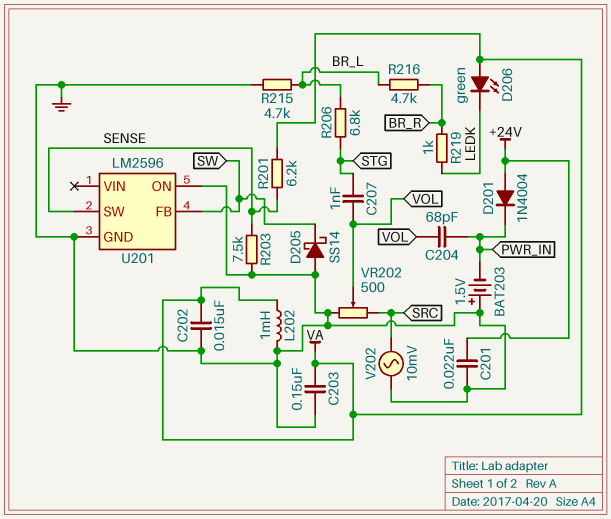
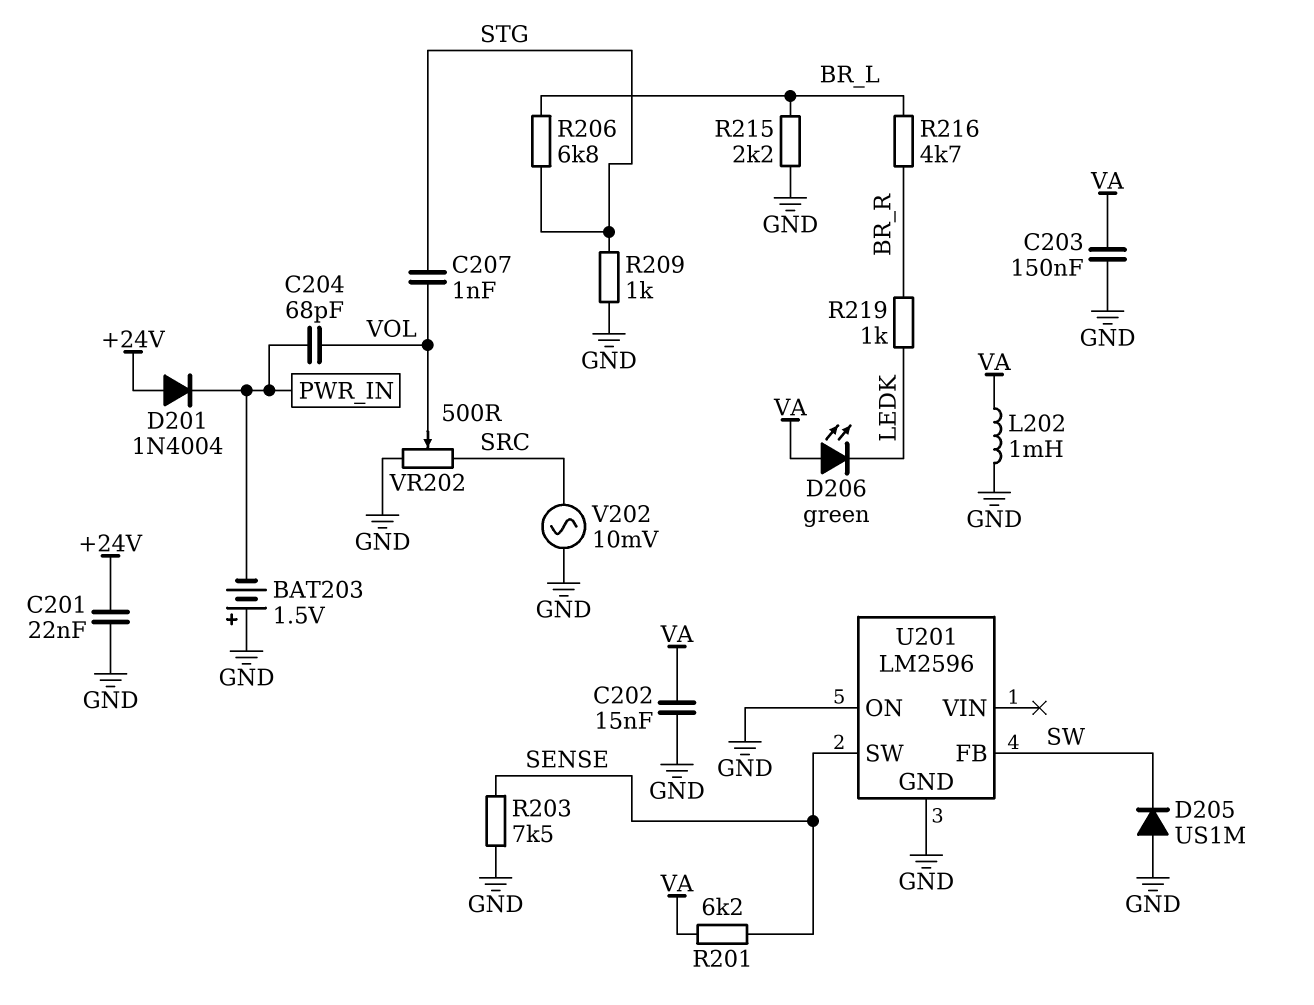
D205: schottky SS14 (A GND, K SW) -> diode US1M (A GND, K SW)
R209: none -> 1k (GND, STG)
R215: 4.7k (BR_L, GND) -> 2.2k (BR_L, GND)

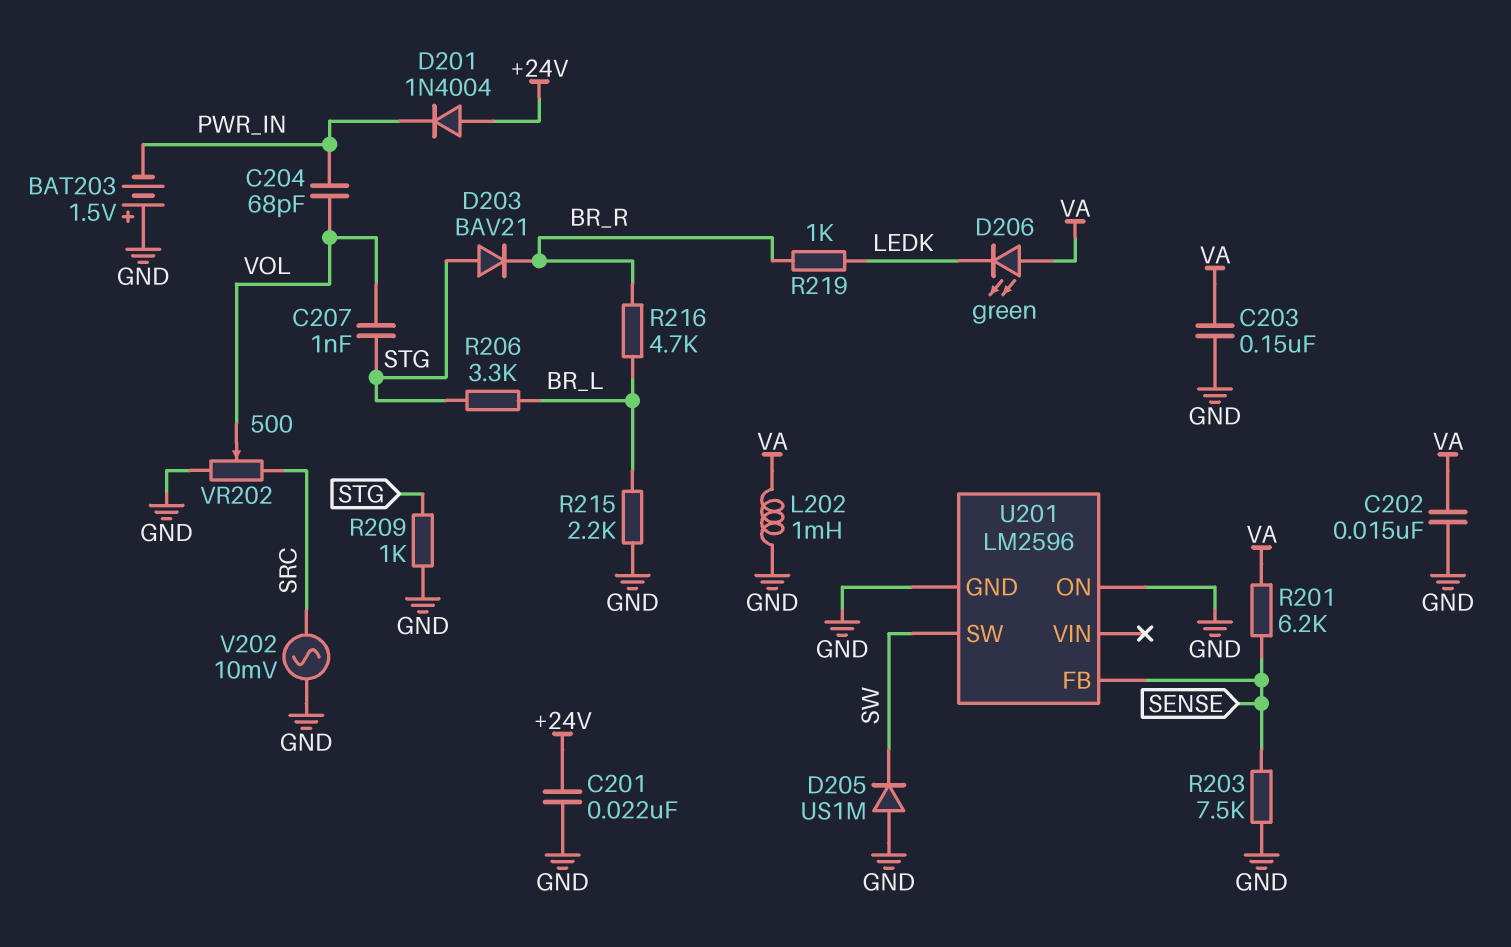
D203: none -> diode BAV21 (A STG, K BR_R)
R206: 6.8k (BR_L, STG) -> 3.3k (BR_L, STG)
U201 pin FB: SW -> SENSE
U201 pin SW: SENSE -> SW

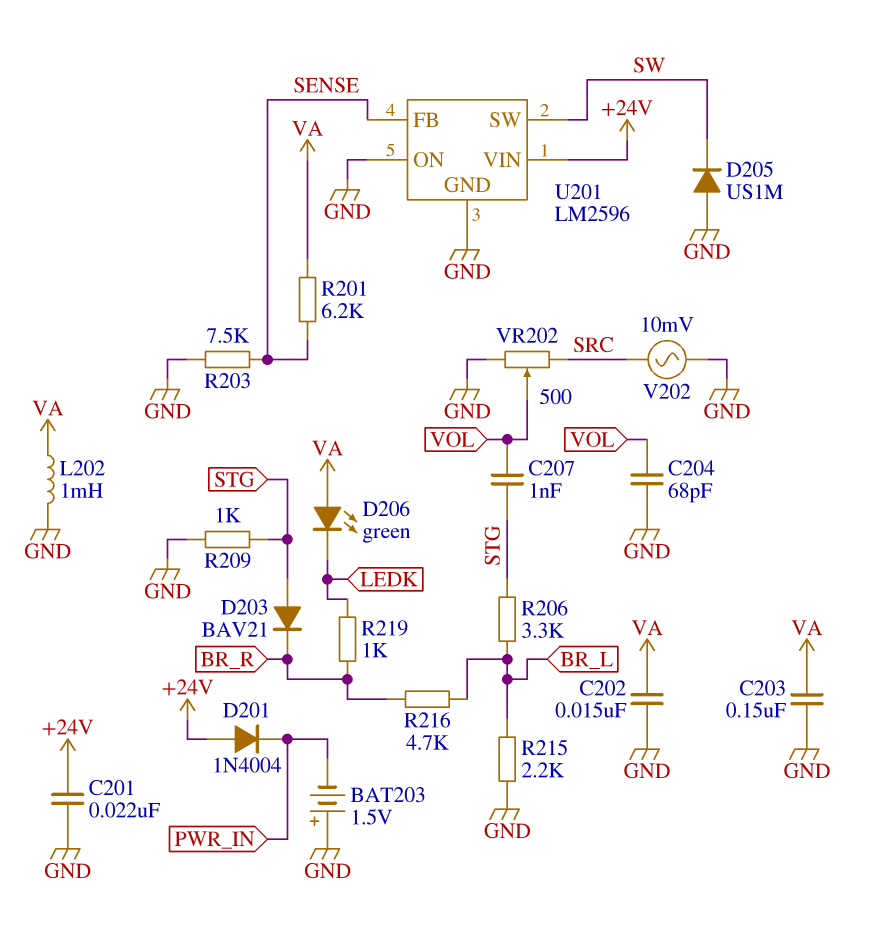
C204: 68pF (PWR_IN, VOL) -> 68pF (GND, VOL)
U201 pin VIN: none -> +24V

